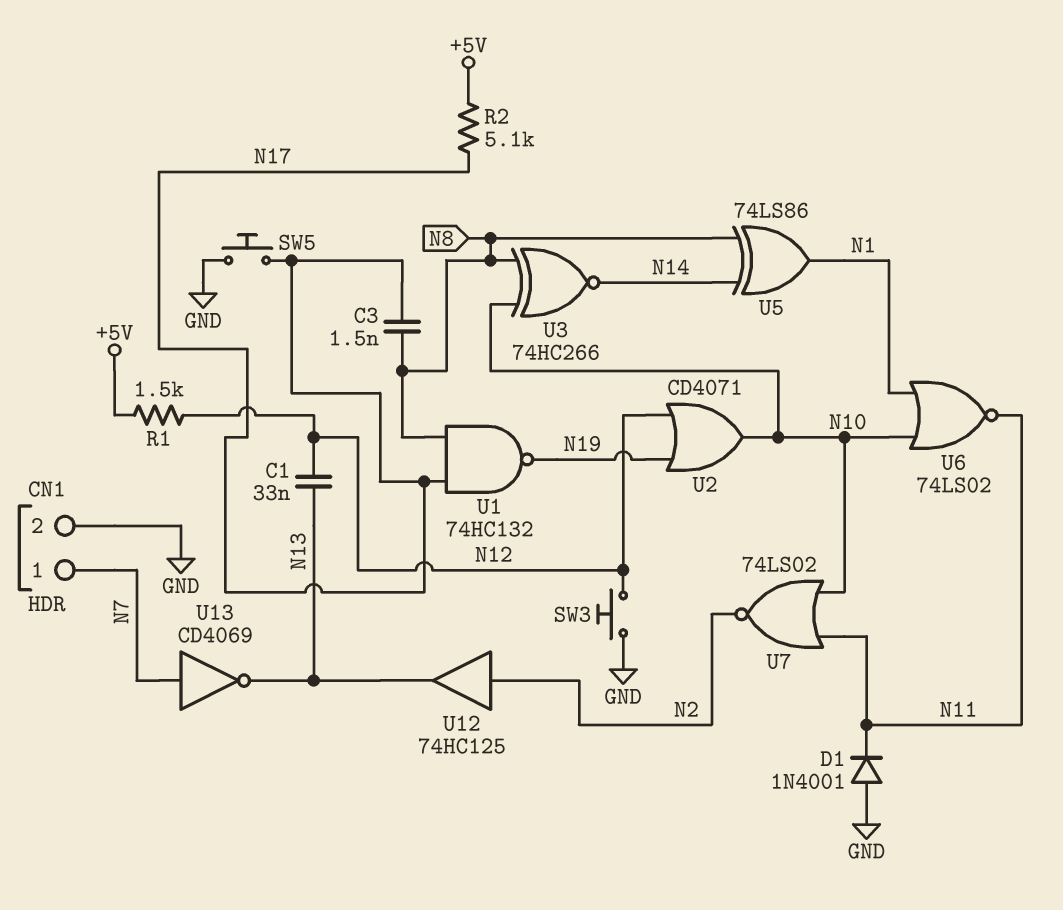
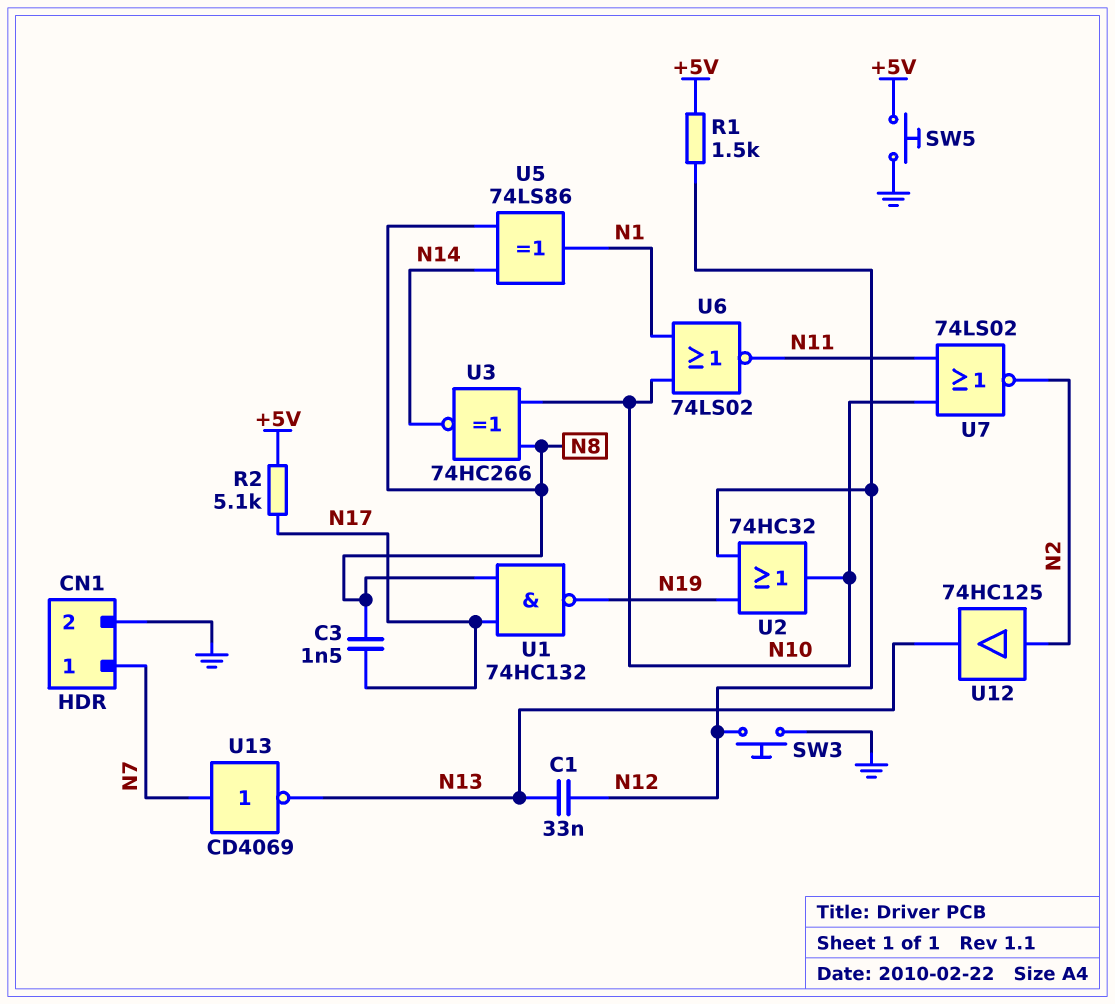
D1: diode 1N4001 (A GND, K N11) -> none
SW5: button (GND, N17) -> button (+5V, GND)
U2: OR CD4071 (in N12, in N19, out N10) -> OR 74HC32 (in N12, in N19, out N10)

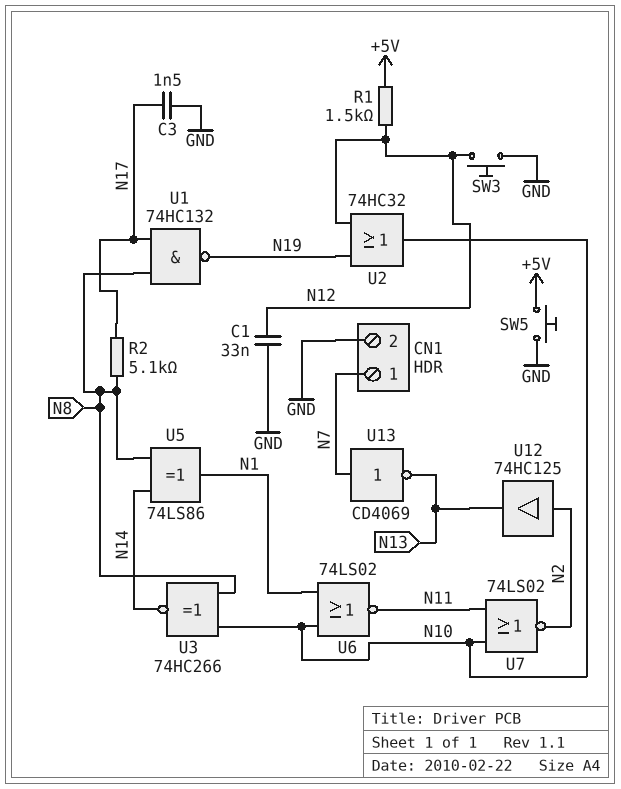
C1: 33nF (N12, N13) -> 33nF (GND, N12)
C3: 1.5nF (N8, N17) -> 1.5nF (GND, N17)
R2: 5.1k (+5V, N17) -> 5.1k (N8, N17)

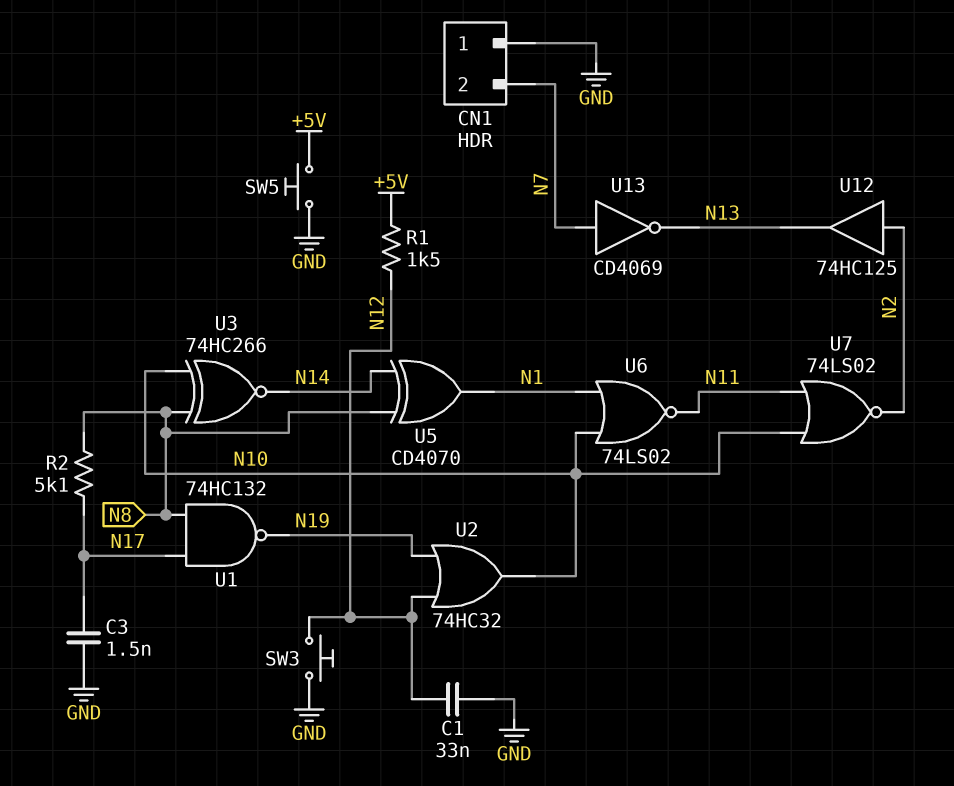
CN1 pin 1: N7 -> GND
CN1 pin 2: GND -> N7
U5: XOR 74LS86 (in N8, in N14, out N1) -> XOR CD4070 (in N8, in N14, out N1)

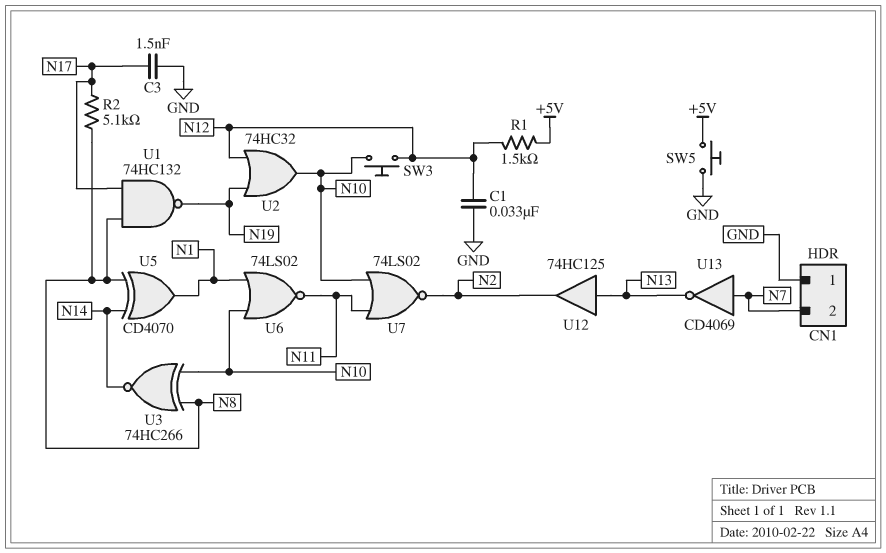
SW3: button (GND, N12) -> button (N10, N12)
U12: buffer 74HC125 (in N2, out N13) -> buffer 74HC125 (in N13, out N2)

